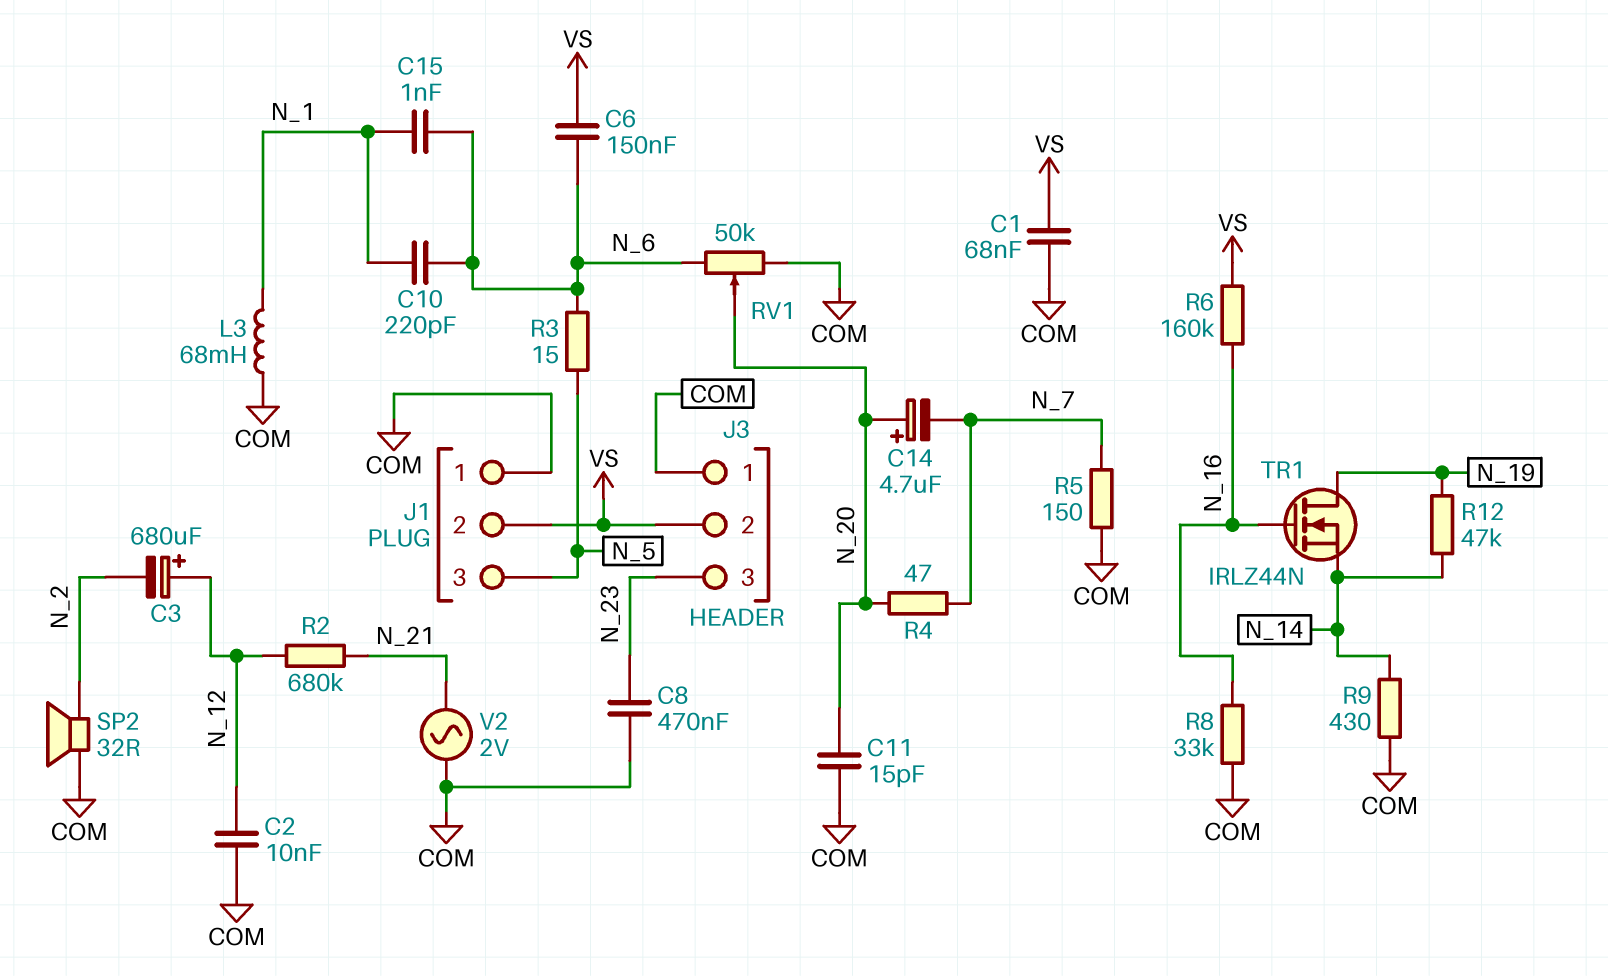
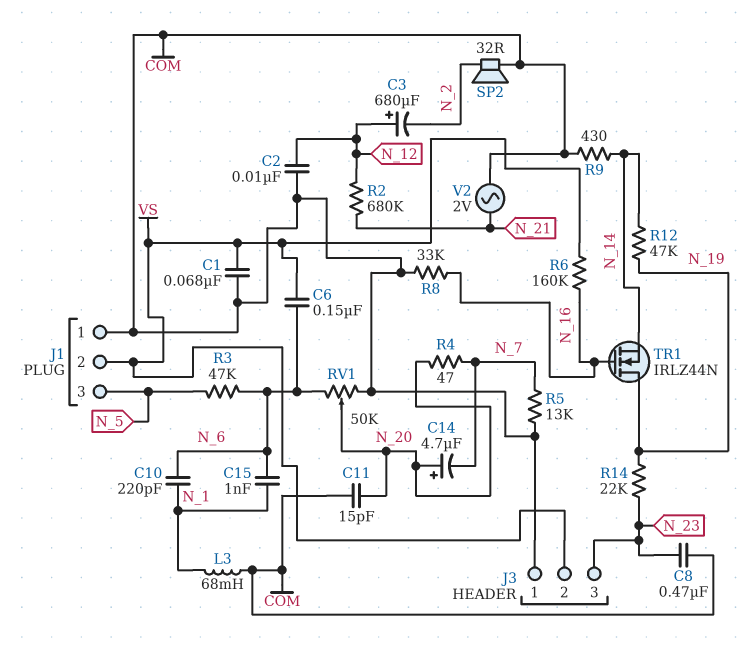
R3: 15 (N_5, N_6) -> 47k (N_5, N_6)
R5: 150 (COM, N_7) -> 13k (COM, N_7)
R14: none -> 22k (N_19, N_23)

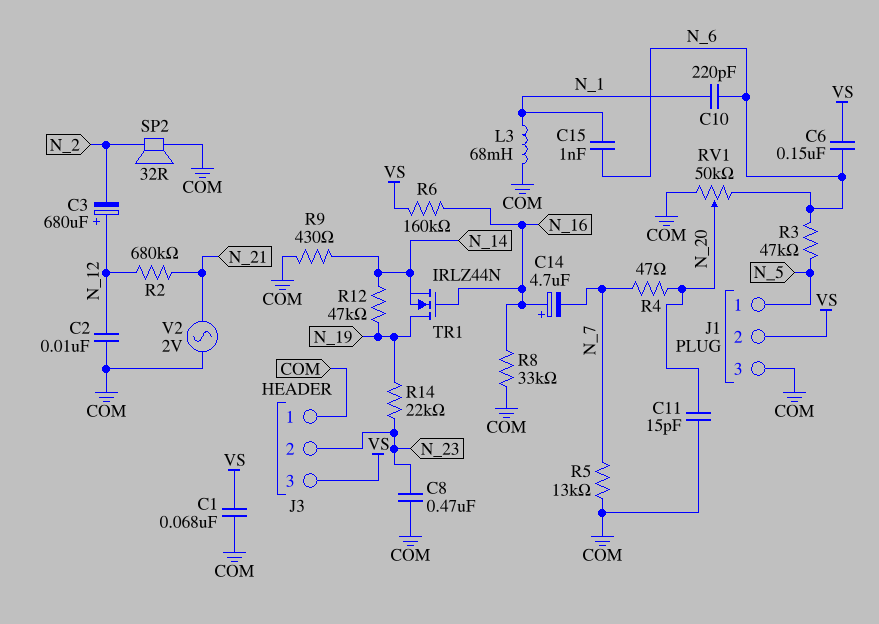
C14: 4.7uF (plus N_20, minus N_7) -> 4.7uF (plus N_16, minus N_7)
J1 pin 1: COM -> N_5
J1 pin 3: N_5 -> COM
J3 pin 2: VS -> N_23
J3 pin 3: N_23 -> VS

